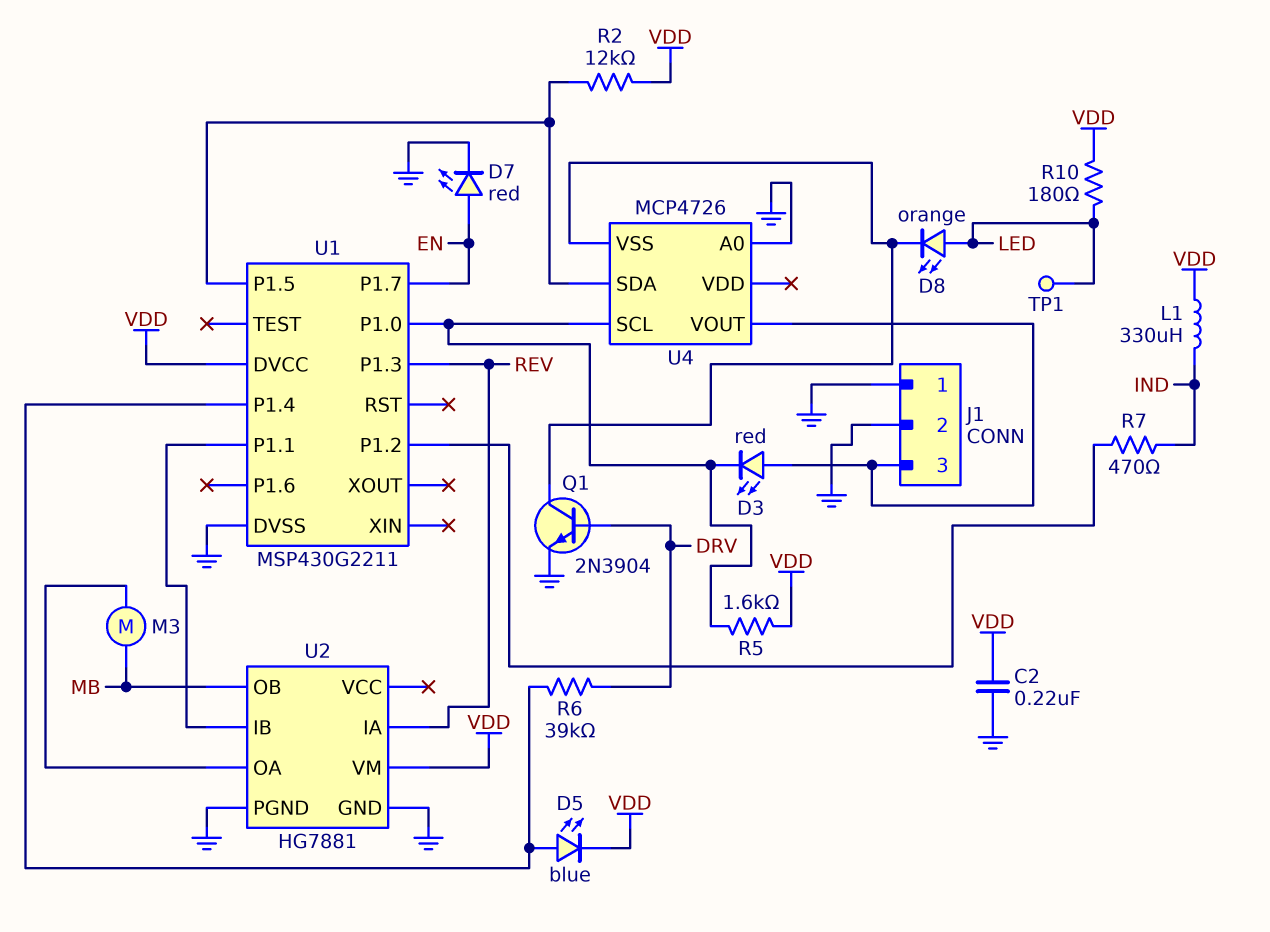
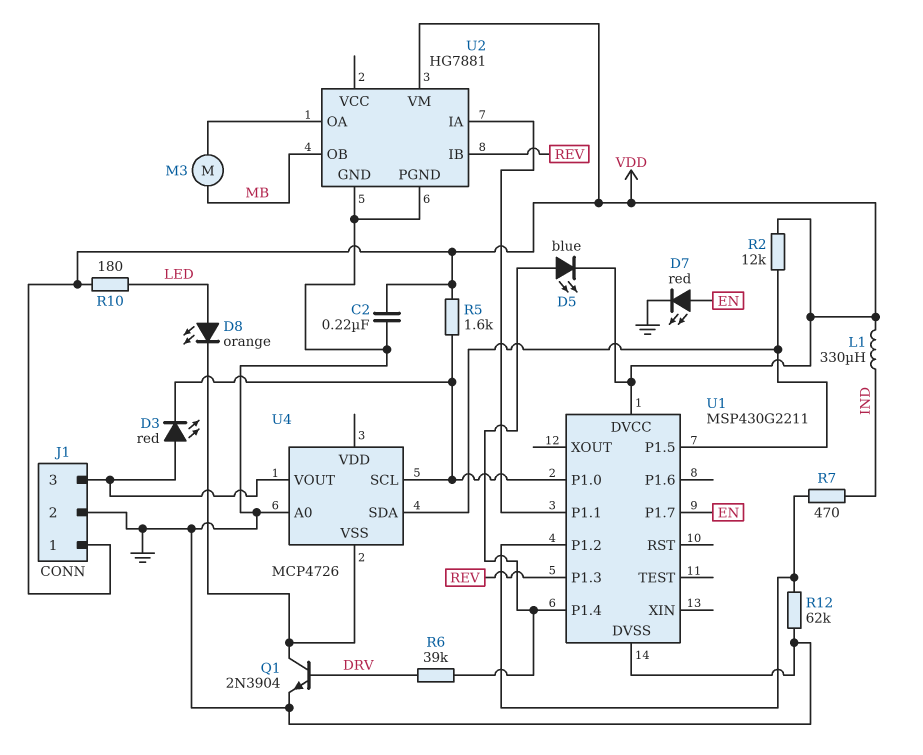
J1 pin 1: GND -> VDD
R12: none -> 62k (GND, U1/P1.2)
TP1: test point (LED) -> none
U2 pin IA: REV -> U1/P1.1
U2 pin IB: U1/P1.1 -> REV

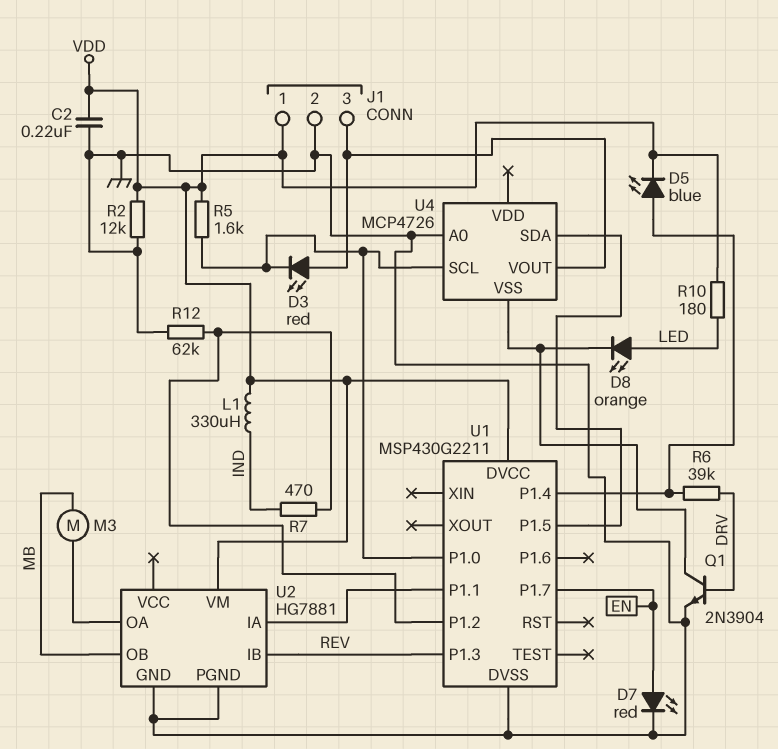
R2: 12k (U1/P1.5, VDD) -> 12k (GND, VDD)

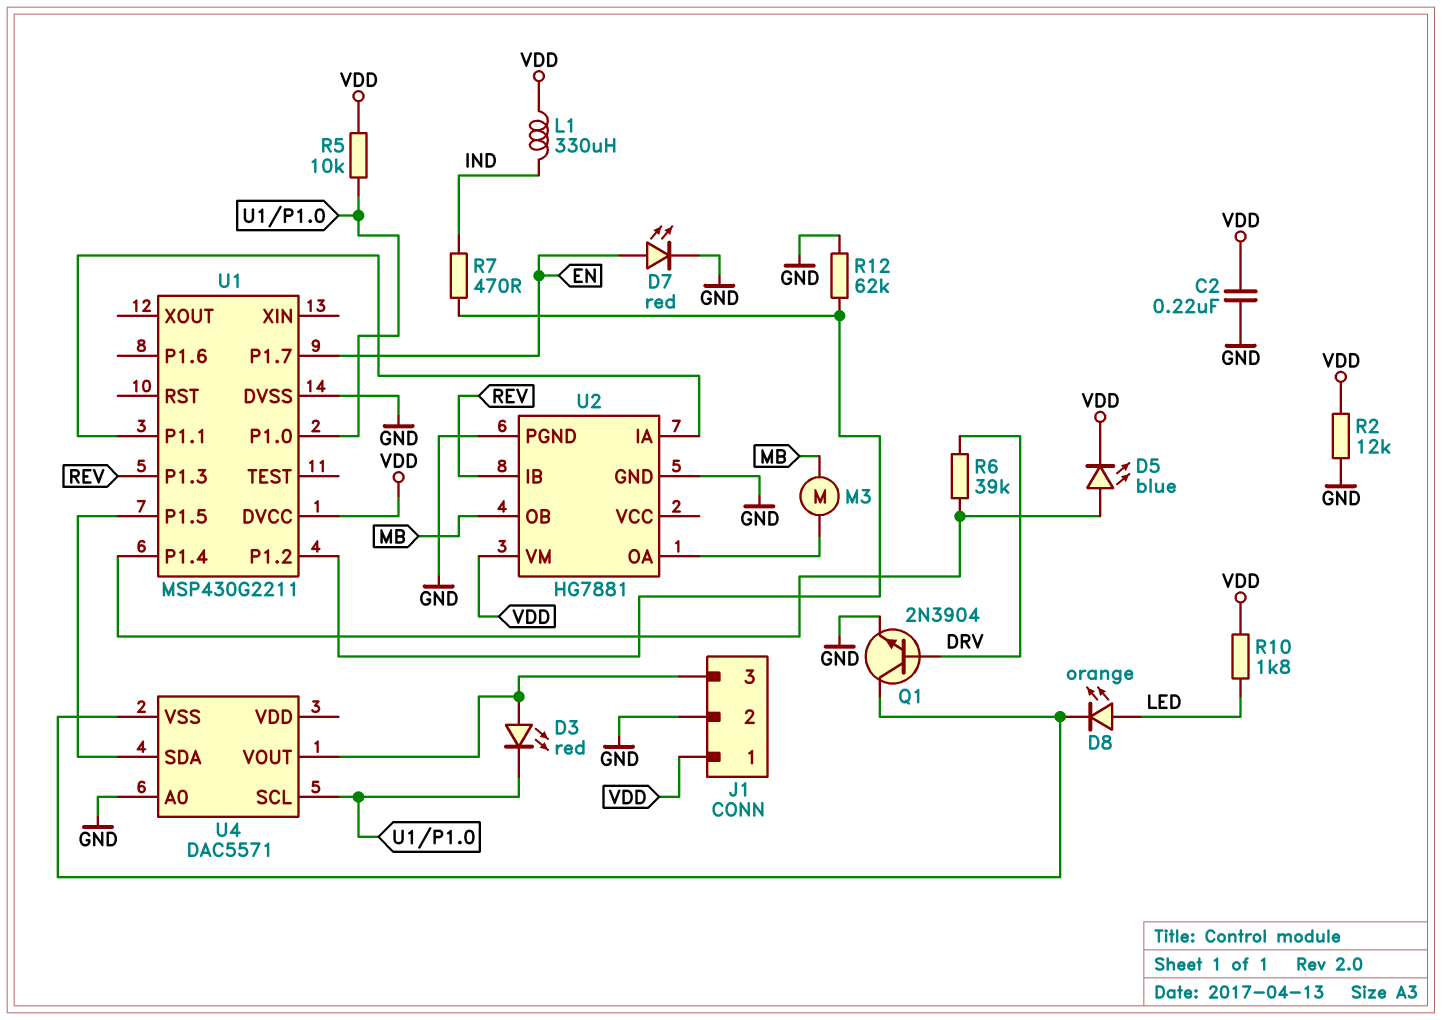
R5: 1.6k (U1/P1.0, VDD) -> 10k (U1/P1.0, VDD)
R10: 180 (LED, VDD) -> 1.8k (LED, VDD)
U4: MCP4726 -> DAC5571

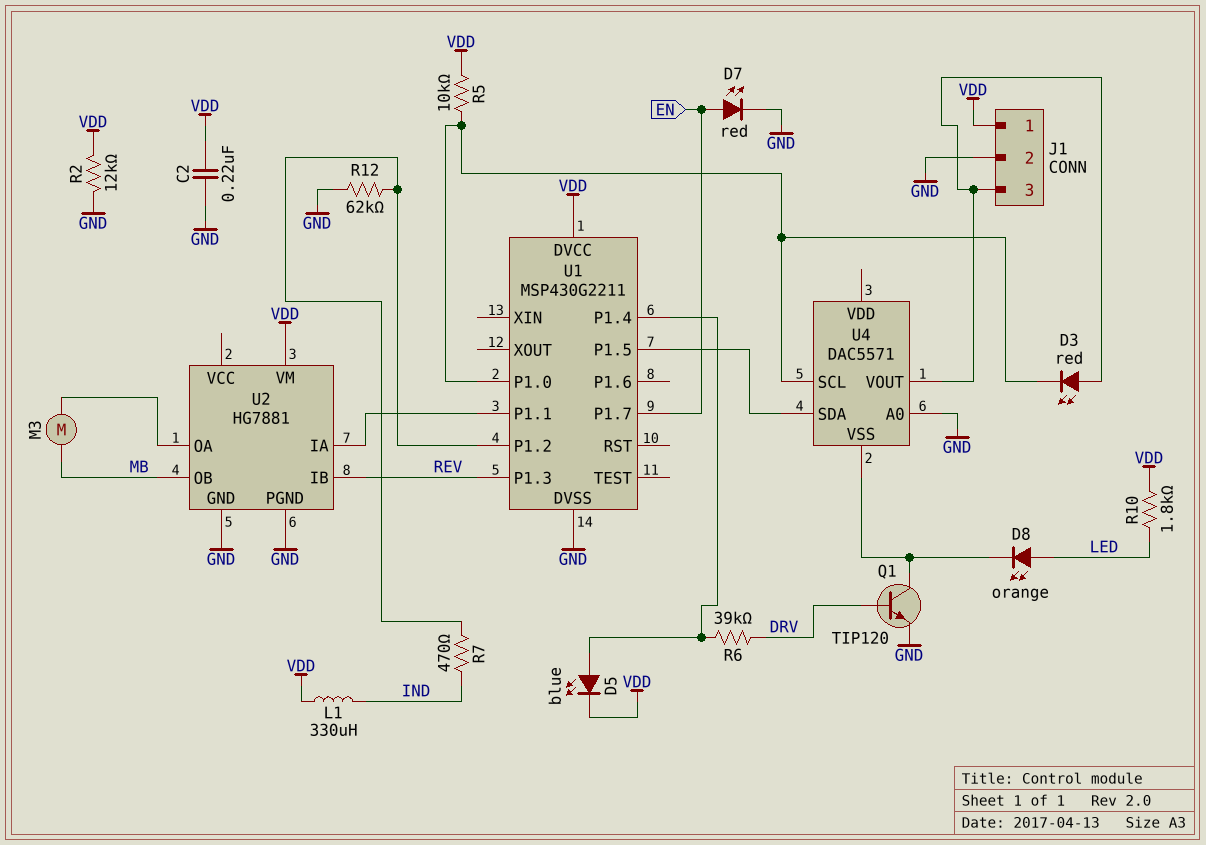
Q1: NPN 2N3904 (B DRV, C U4/VSS, E GND) -> NPN TIP120 (B DRV, C U4/VSS, E GND)

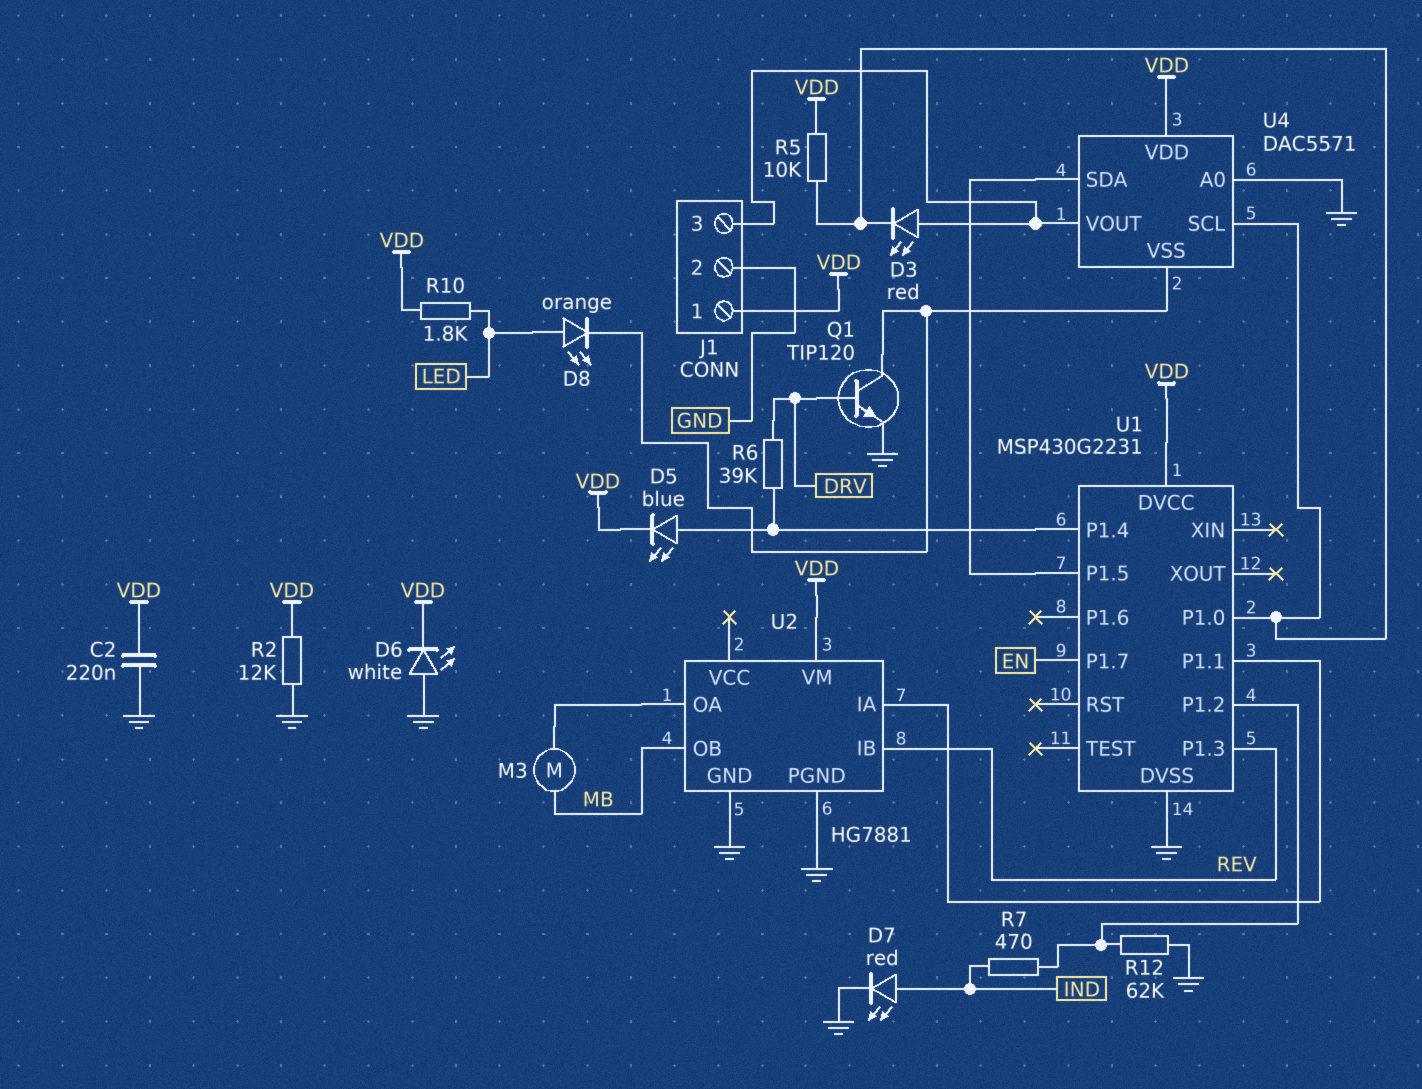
D6: none -> LED white (A GND, K VDD)
D7: LED red (A EN, K GND) -> LED red (A IND, K GND)
L1: 330uH (IND, VDD) -> none
U1: MSP430G2211 -> MSP430G2231
U4 pin VDD: none -> VDD

